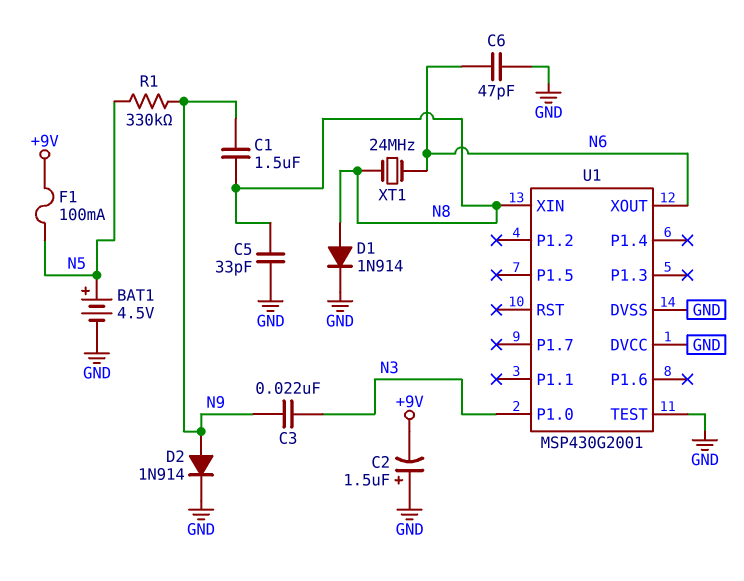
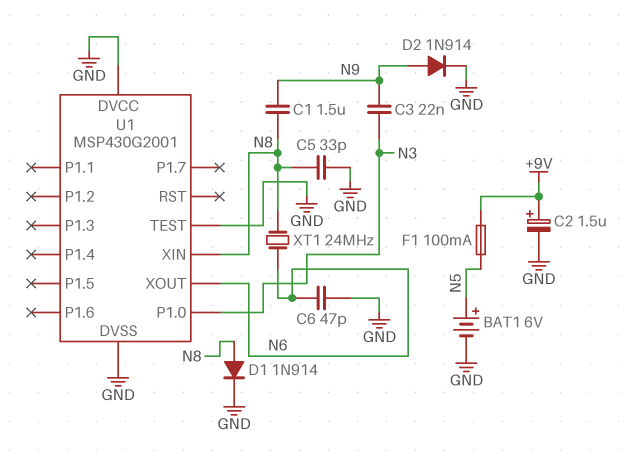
BAT1: 4.5V (plus N5, minus GND) -> 6V (plus N5, minus GND)
C2: 1.5uF (plus GND, minus +9V) -> 1.5uF (plus +9V, minus GND)
R1: 330k (N5, N9) -> none

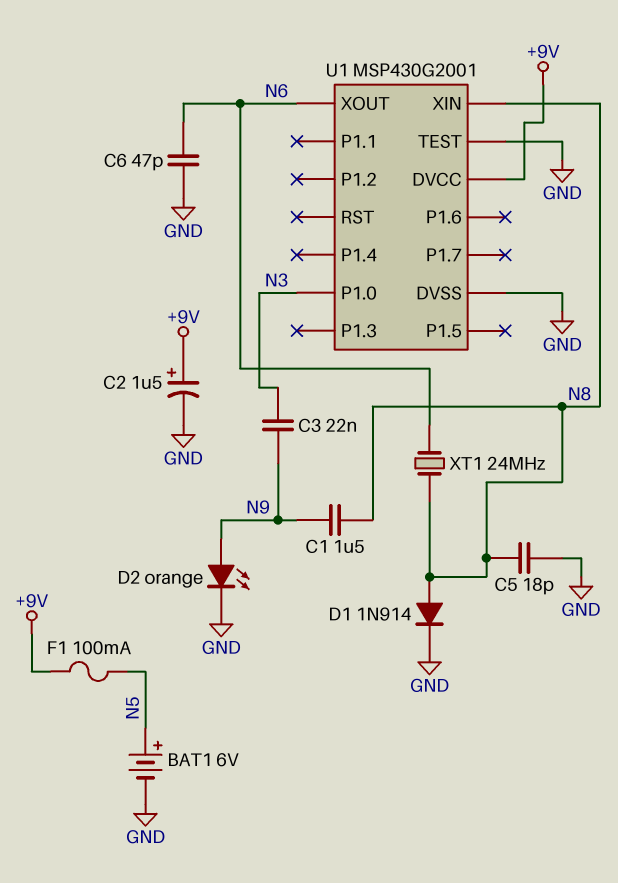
C5: 33pF (GND, N8) -> 18pF (GND, N8)
D2: diode 1N914 (A N9, K GND) -> LED orange (A N9, K GND)
U1 pin DVCC: GND -> +9V

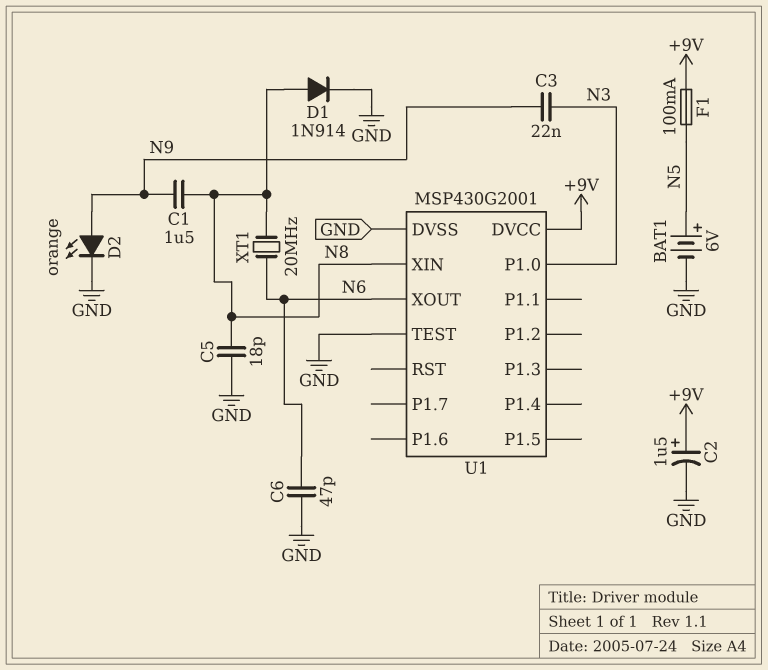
XT1: 24MHz (N6, N8) -> 20MHz (N6, N8)

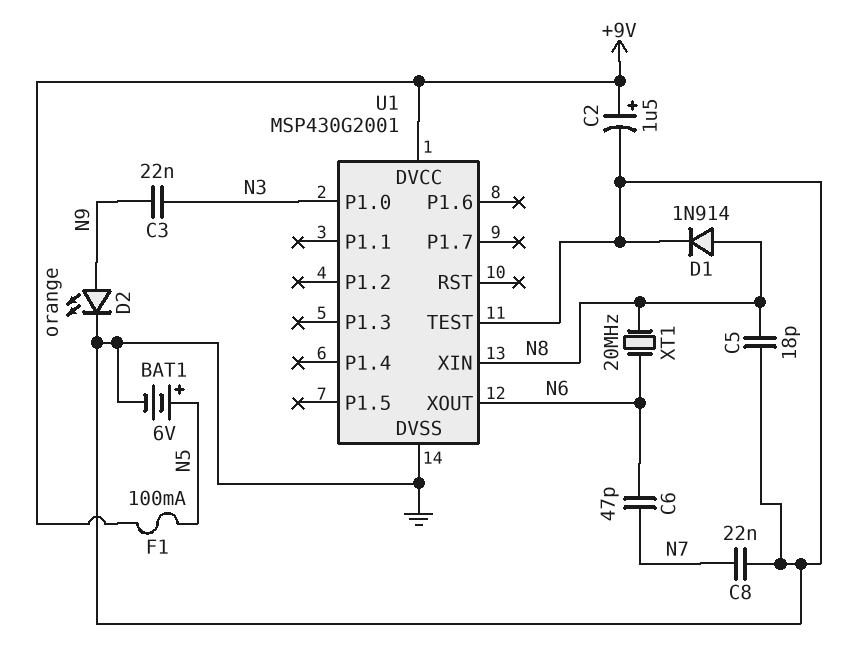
C1: 1.5uF (N8, N9) -> none
C6: 47pF (GND, N6) -> 47pF (N6, N7)
C8: none -> 22nF (GND, N7)

